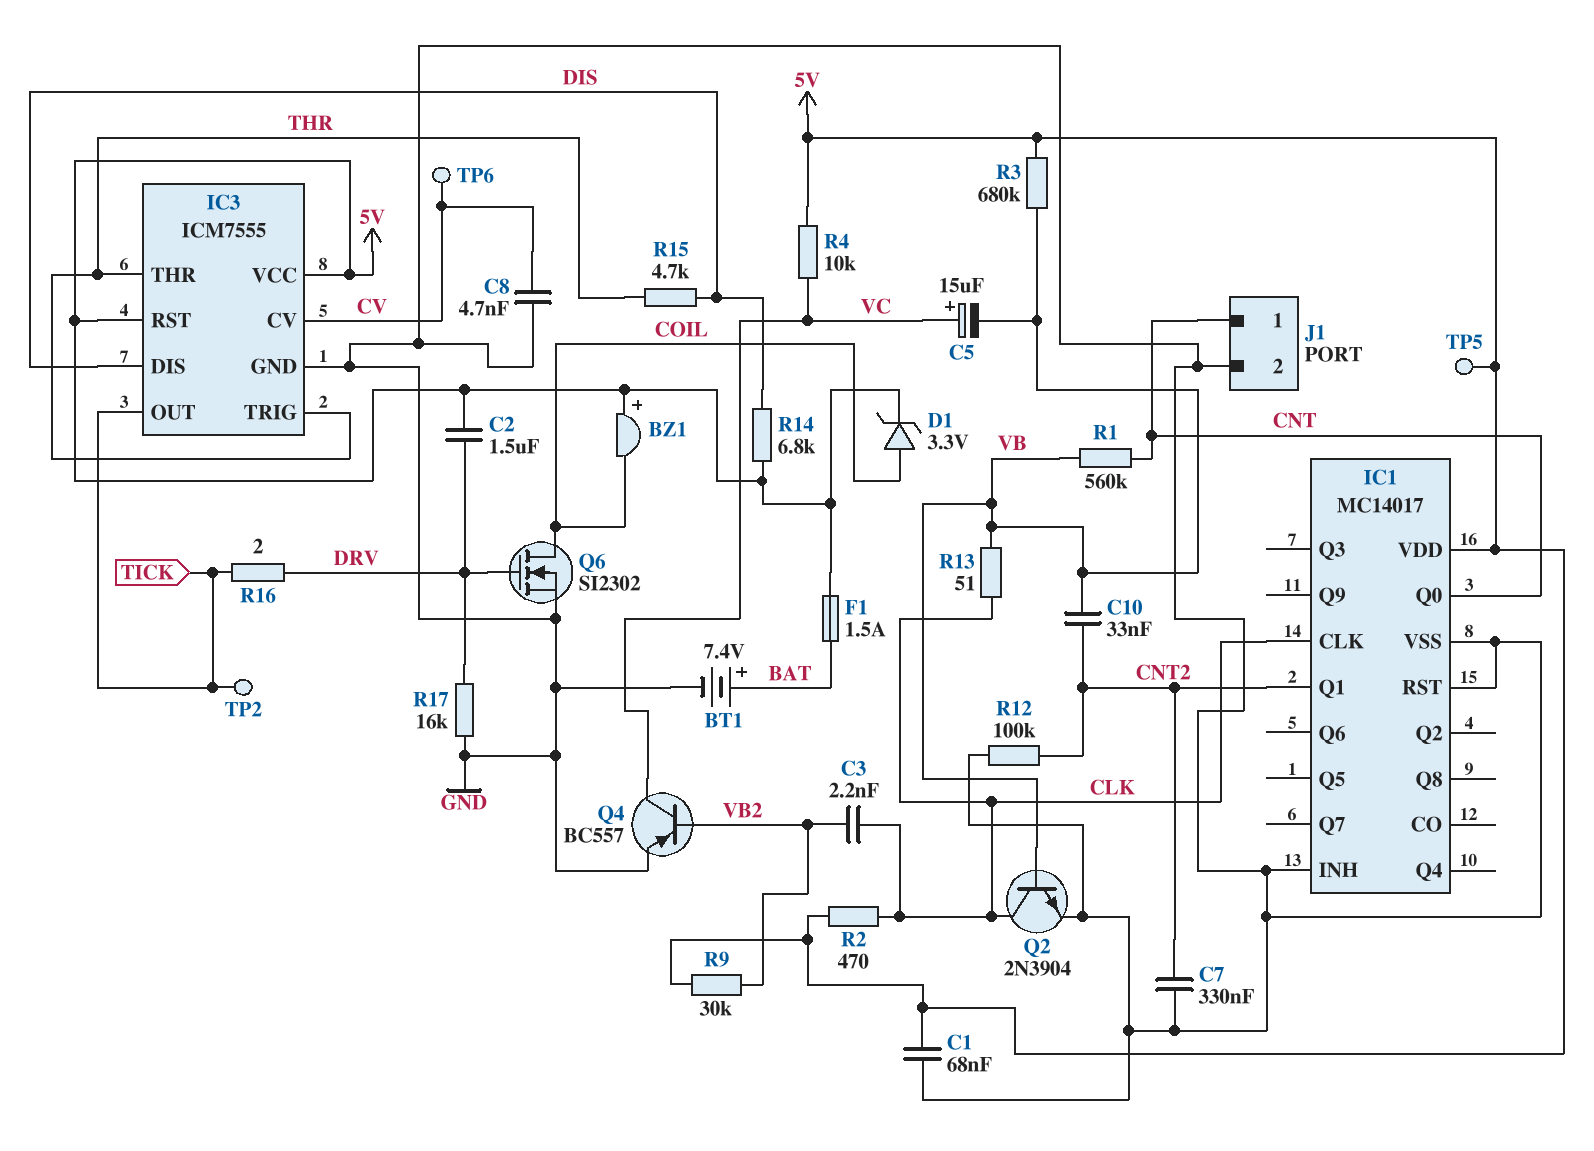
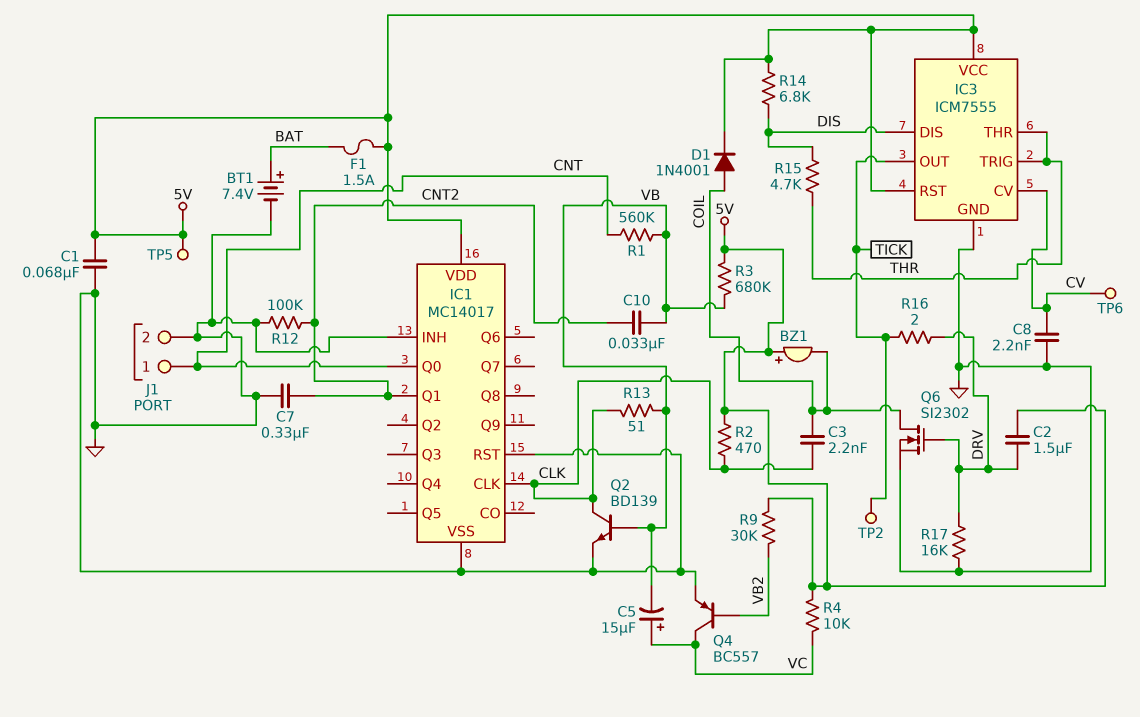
C3: 2.2nF (CLK, VB2) -> 2.2nF (CLK, COIL)
C8: 4.7nF (CV, GND) -> 2.2nF (CV, GND)
D1: zener 3.3V (A COIL, K 5V) -> diode 1N4001 (A COIL, K 5V)
Q2: NPN 2N3904 (B VB, C CLK, E GND) -> NPN BD139 (B VB, C CLK, E GND)

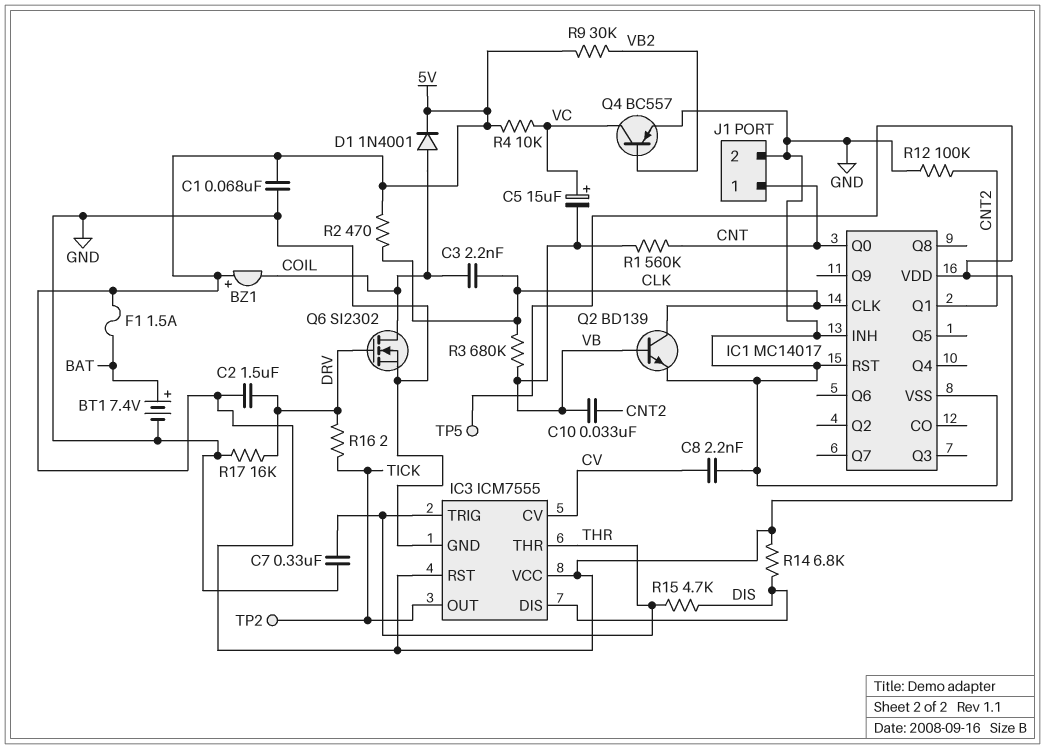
C7: 330nF (CNT2, GND) -> 330nF (GND, THR)
R3: 680k (5V, VB) -> 680k (CLK, VB)
R13: 51 (CLK, VB) -> none
TP6: test point (CV) -> none

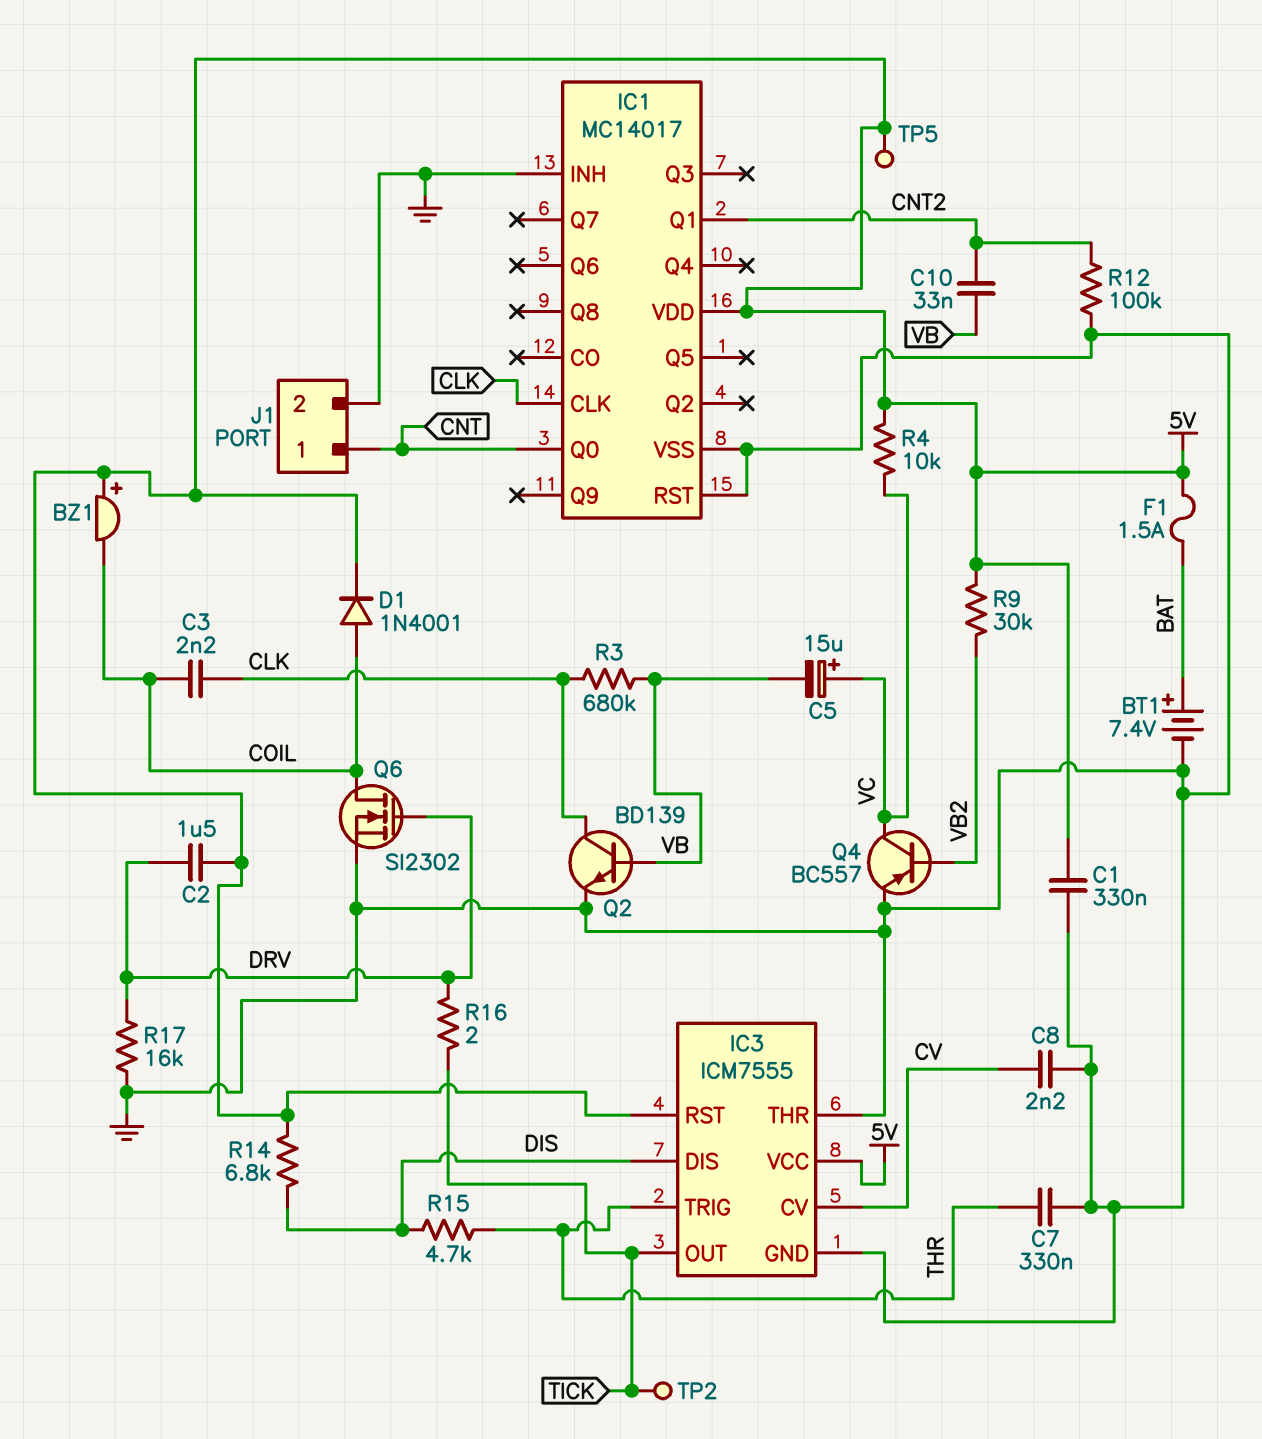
C1: 68nF (5V, GND) -> 330nF (5V, GND)
IC3 pin THR: THR -> GND
R1: 560k (CNT, VB) -> none
R2: 470 (5V, CLK) -> none

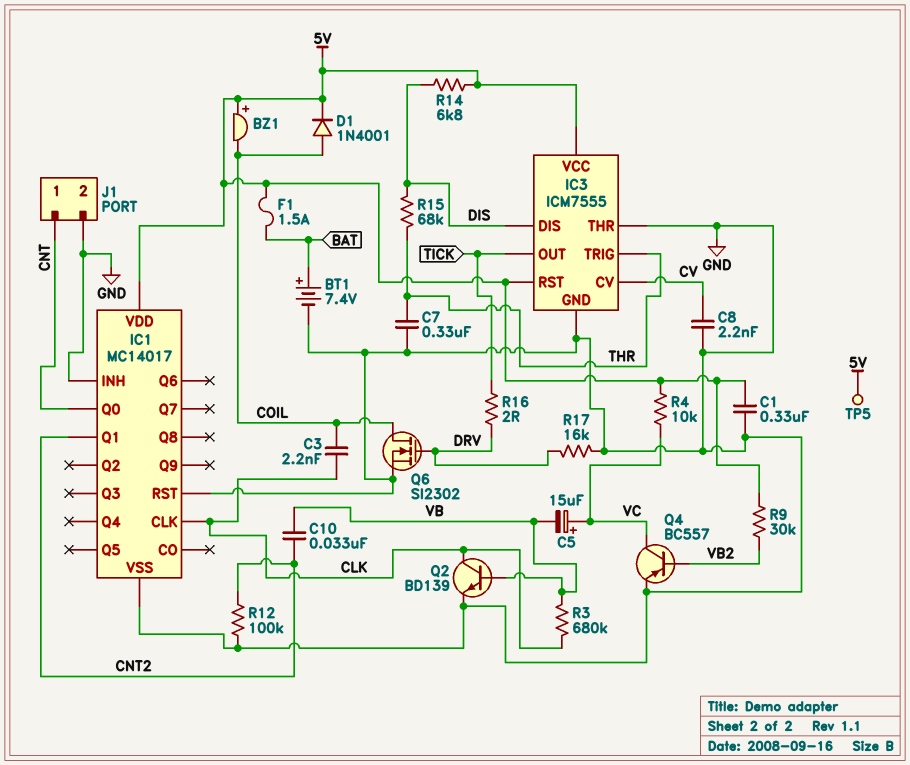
C2: 1.5uF (5V, DRV) -> none
R15: 4.7k (DIS, THR) -> 68k (DIS, THR)
TP2: test point (TICK) -> none

